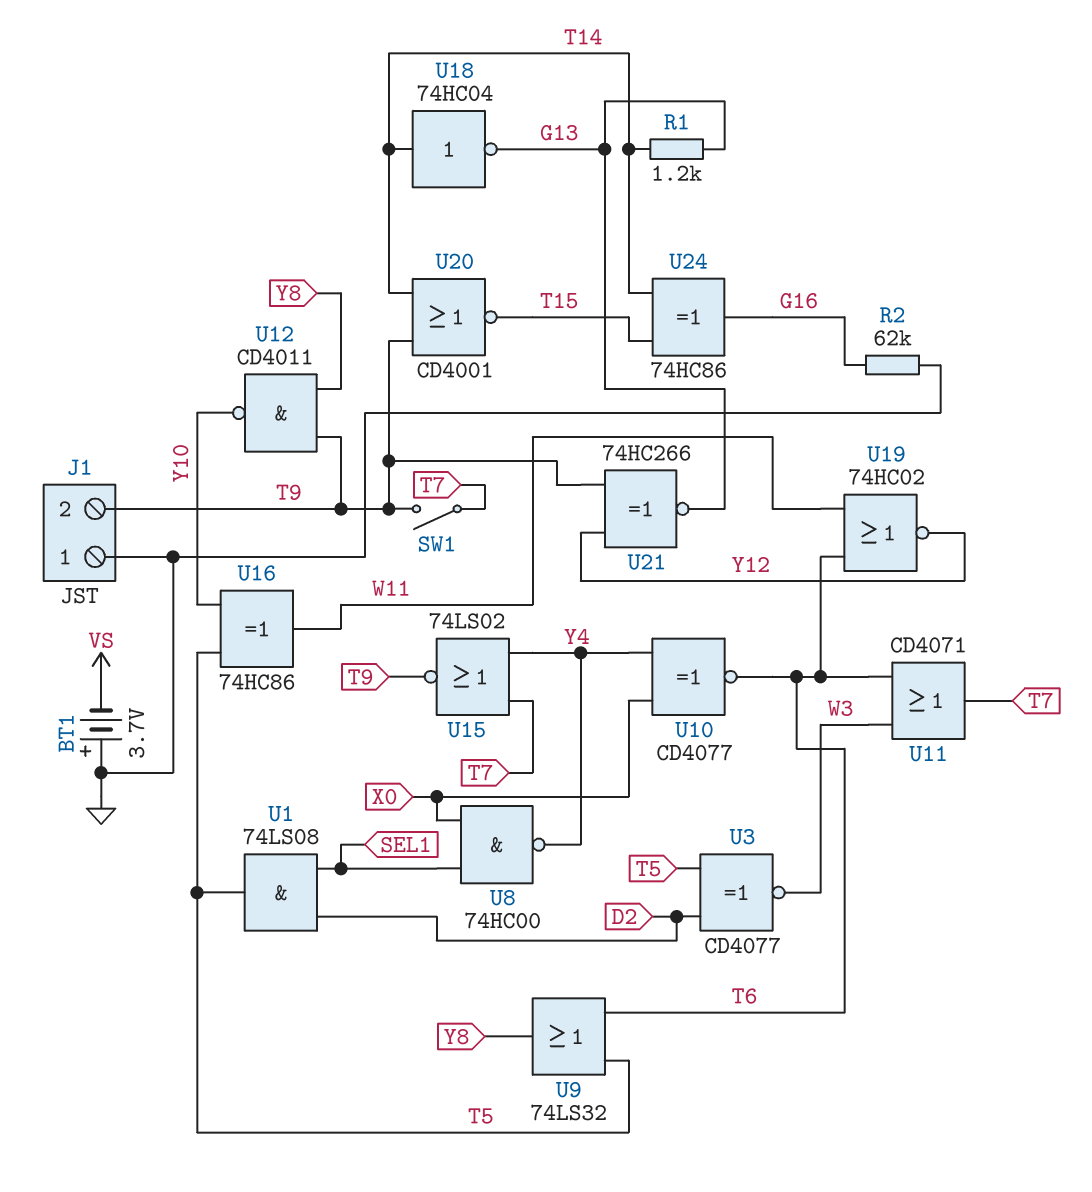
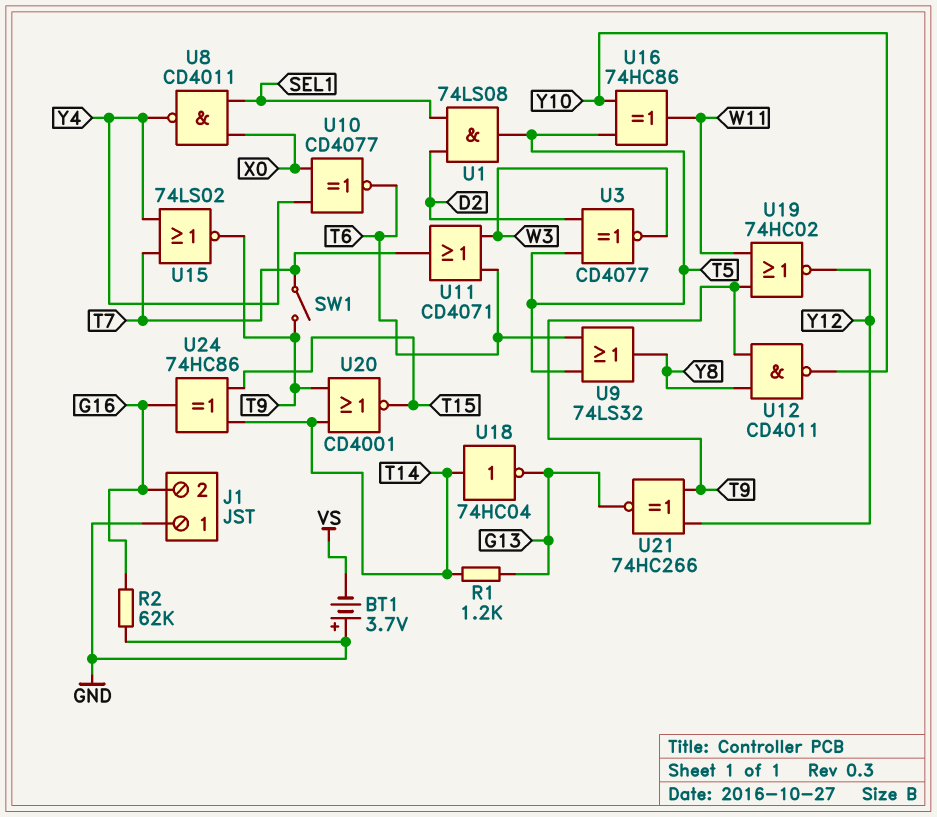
J1 pin 2: T9 -> G16
U8: NAND 74HC00 (in SEL1, in X0, out Y4) -> NAND CD4011 (in SEL1, in X0, out Y4)
U19: NOR 74HC02 (in T6, in W11, out Y12) -> NOR 74HC02 (in T9, in W11, out Y12)

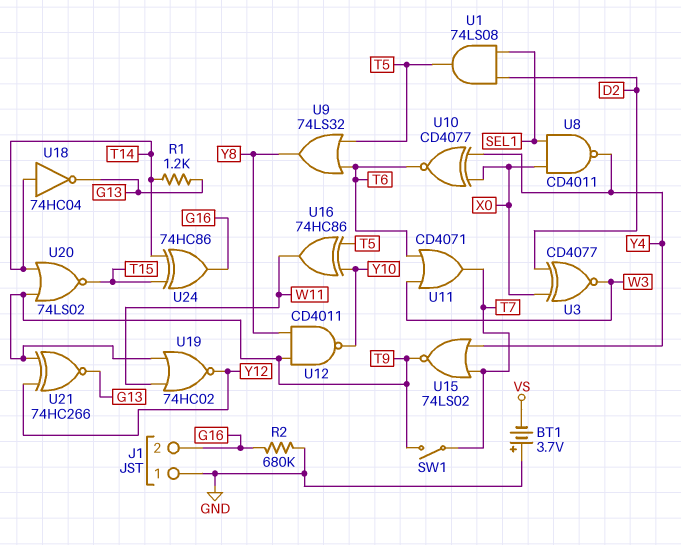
R2: 62k (G16, GND) -> 680k (G16, GND)
U3: XNOR CD4077 (in D2, in T5, out W3) -> XNOR CD4077 (in D2, in X0, out W3)
U20: NOR CD4001 (in T9, in T14, out T15) -> NOR 74LS02 (in T9, in T14, out T15)

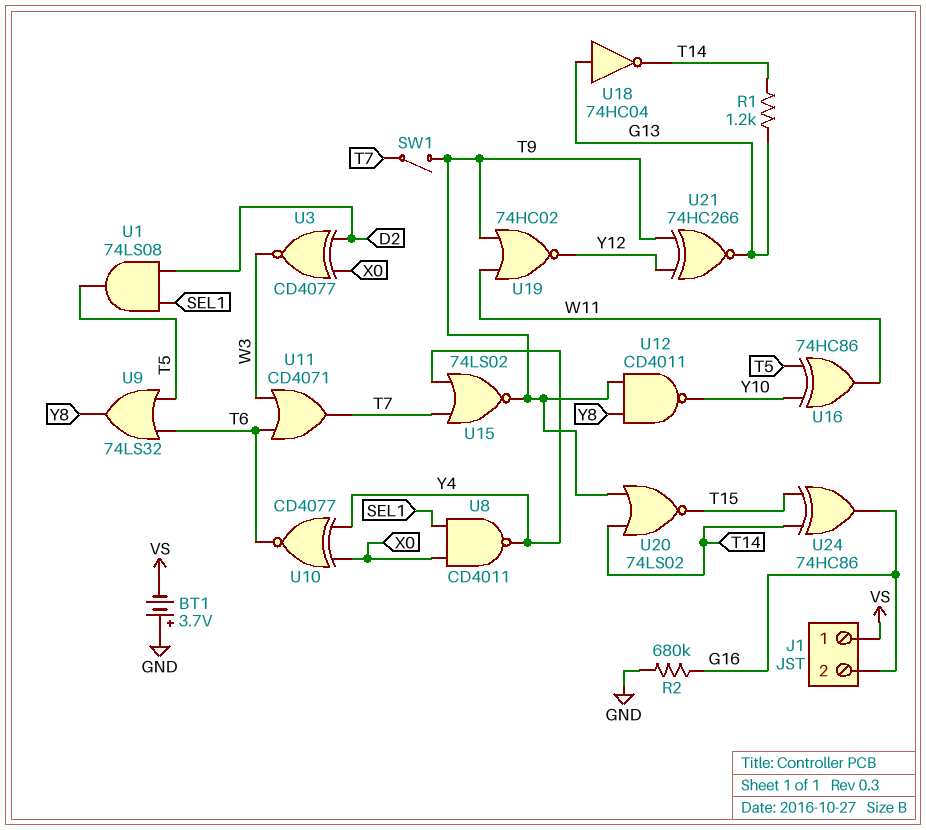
J1 pin 1: GND -> VS
U18: NOT 74HC04 (in T14, out G13) -> NOT 74HC04 (in G13, out T14)

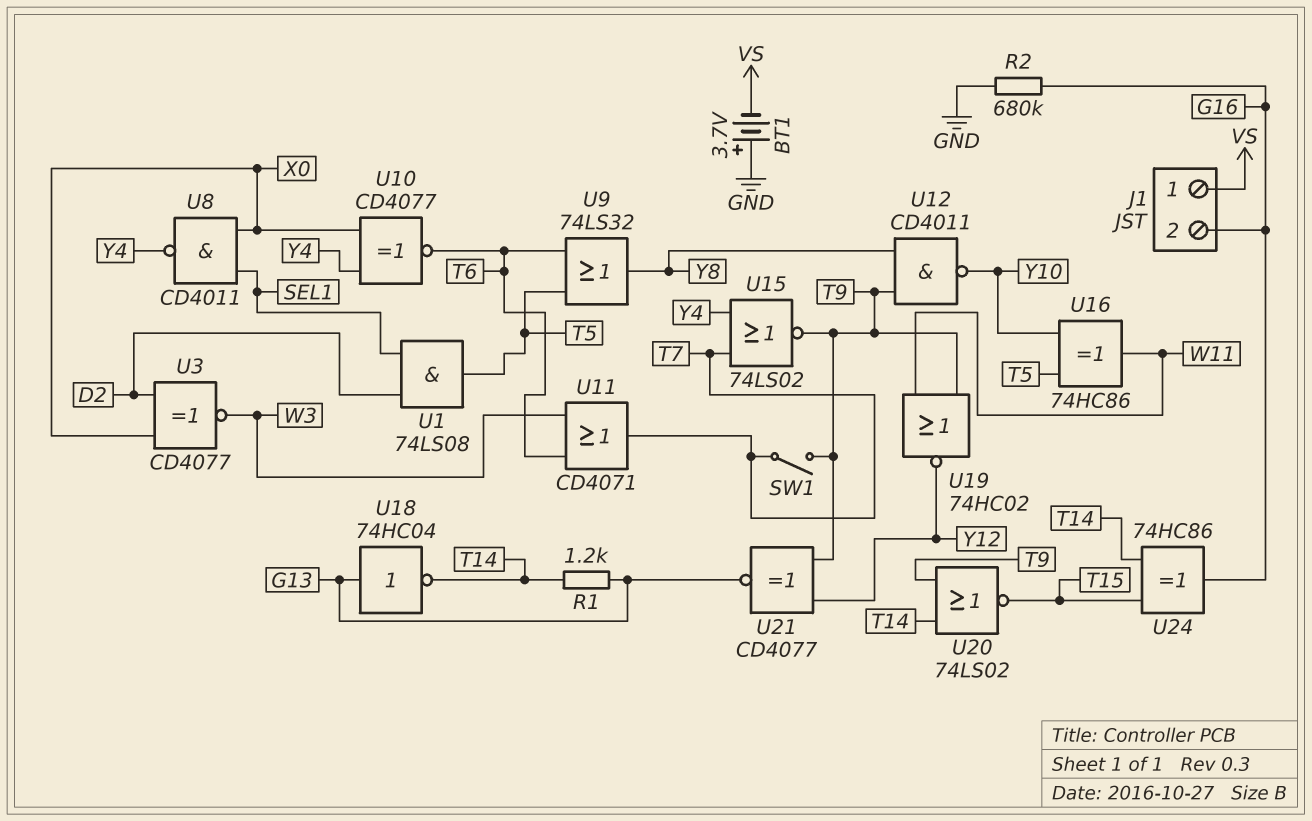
U21: XNOR 74HC266 (in T9, in Y12, out G13) -> XNOR CD4077 (in T9, in Y12, out G13)

